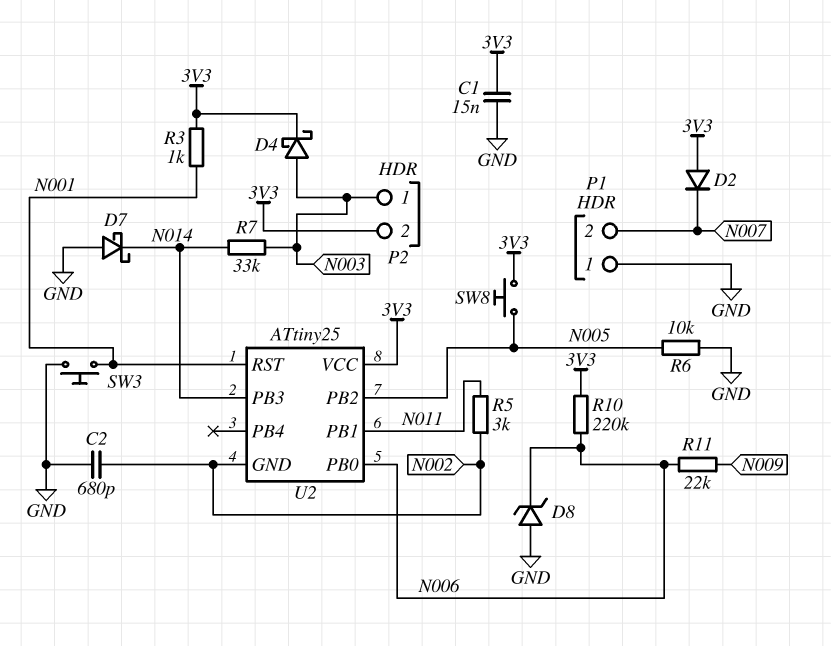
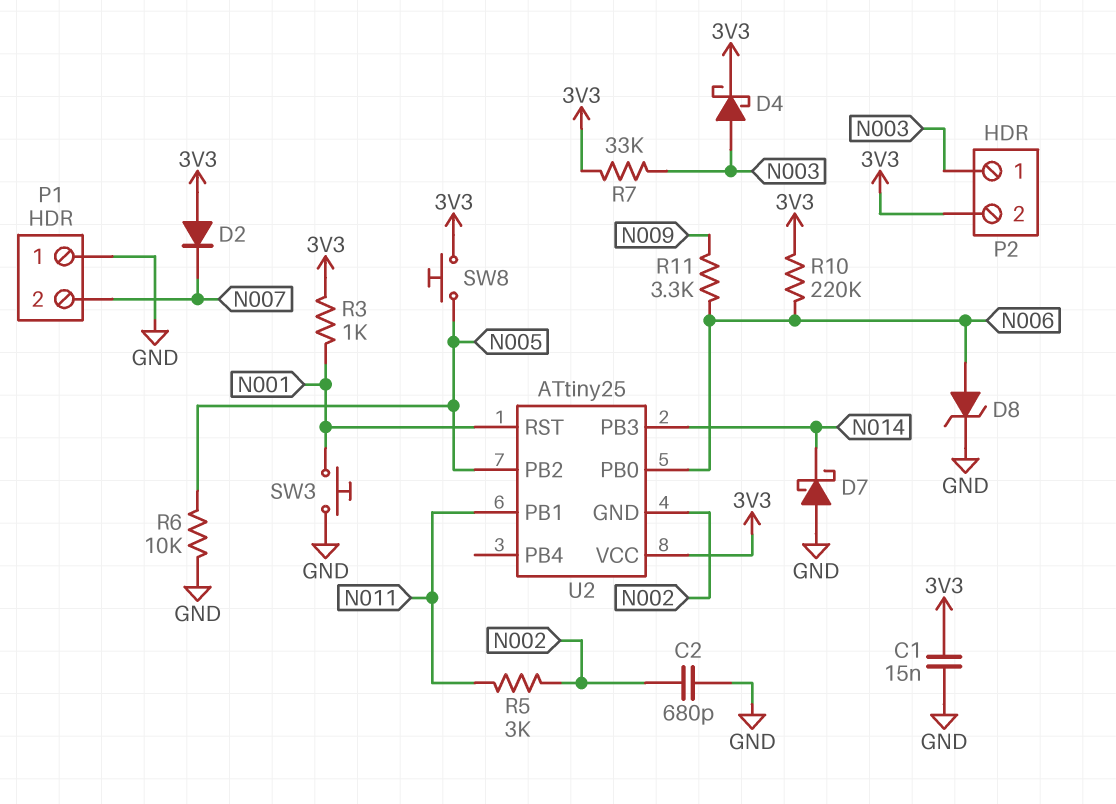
D8: zener (A GND, K N006) -> zener (A N006, K GND)
R7: 33k (N003, N014) -> 33k (3V3, N003)
R11: 22k (N006, N009) -> 3.3k (N006, N009)

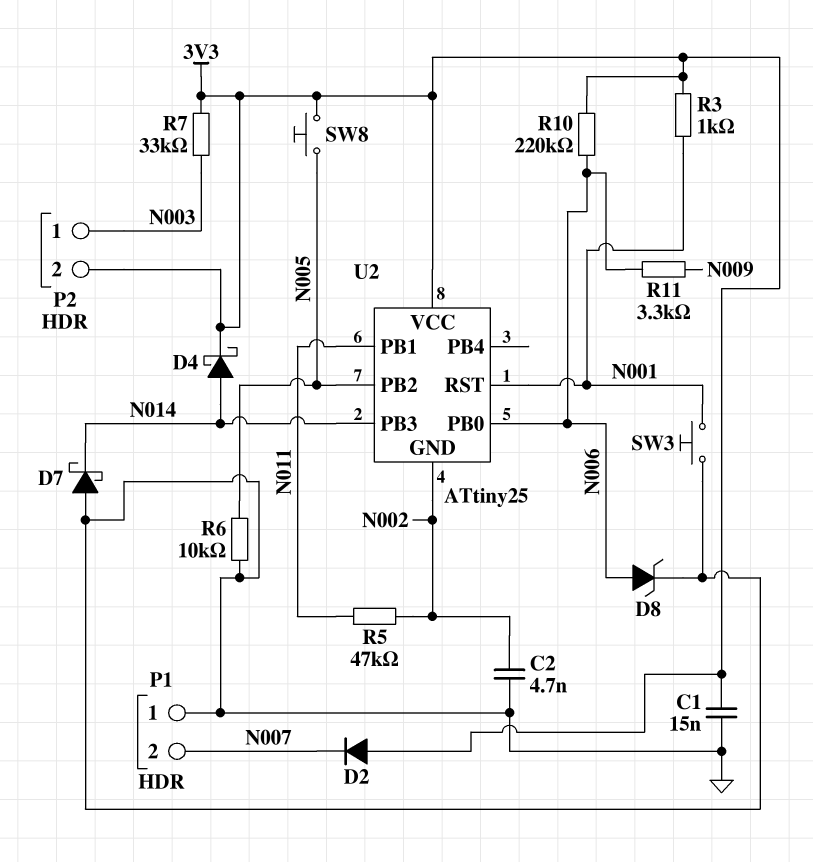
C2: 680pF (GND, N002) -> 4.7nF (GND, N002)
D4: schottky (A N003, K 3V3) -> schottky (A N014, K 3V3)
R5: 3k (N002, N011) -> 47k (N002, N011)

